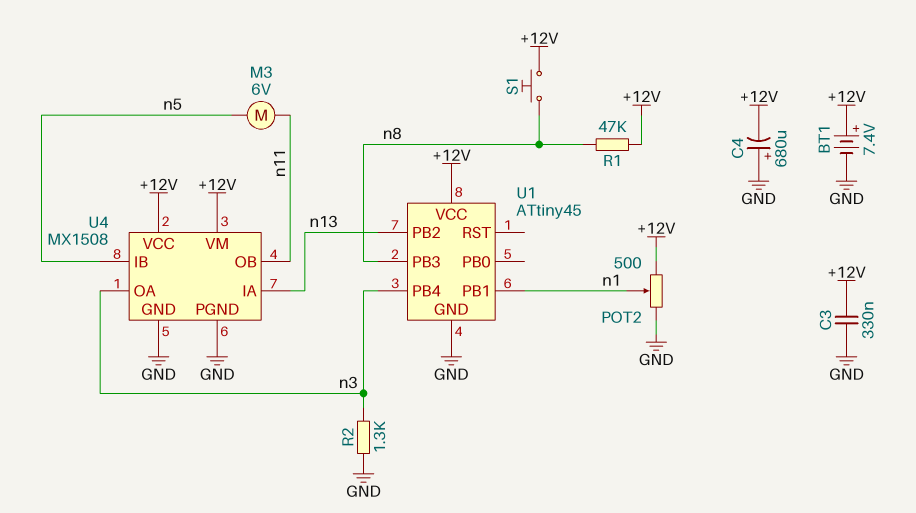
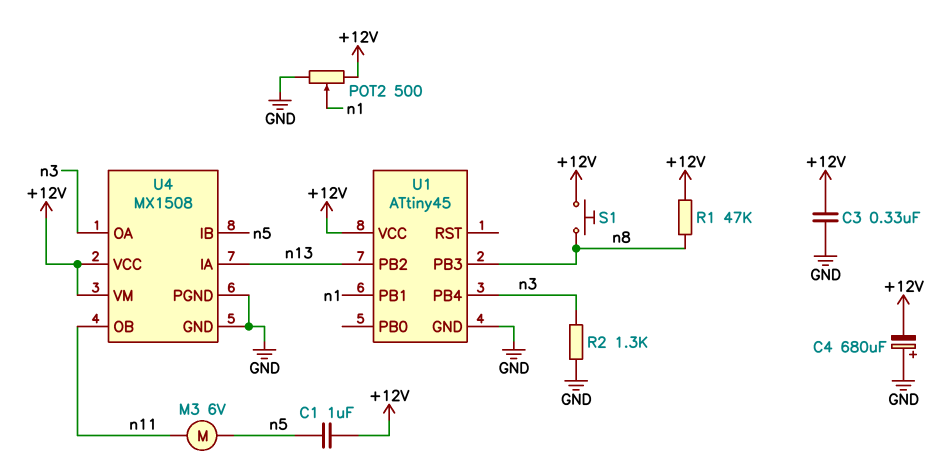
BT1: 7.4V (plus +12V, minus GND) -> none
C1: none -> 1uF (+12V, n5)

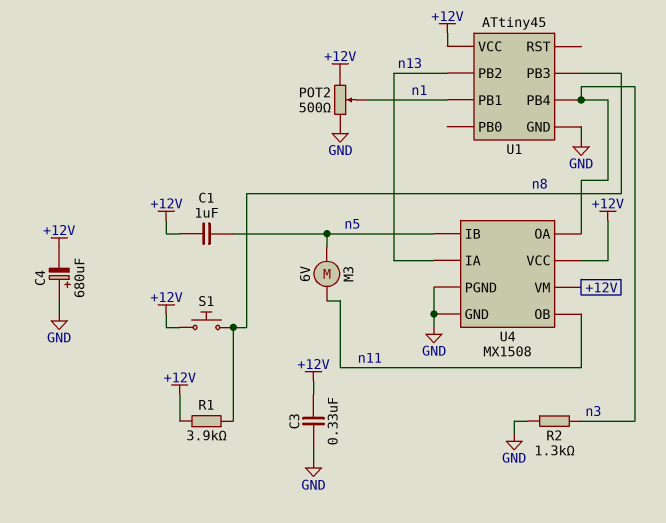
R1: 47k (+12V, n8) -> 3.9k (+12V, n8)

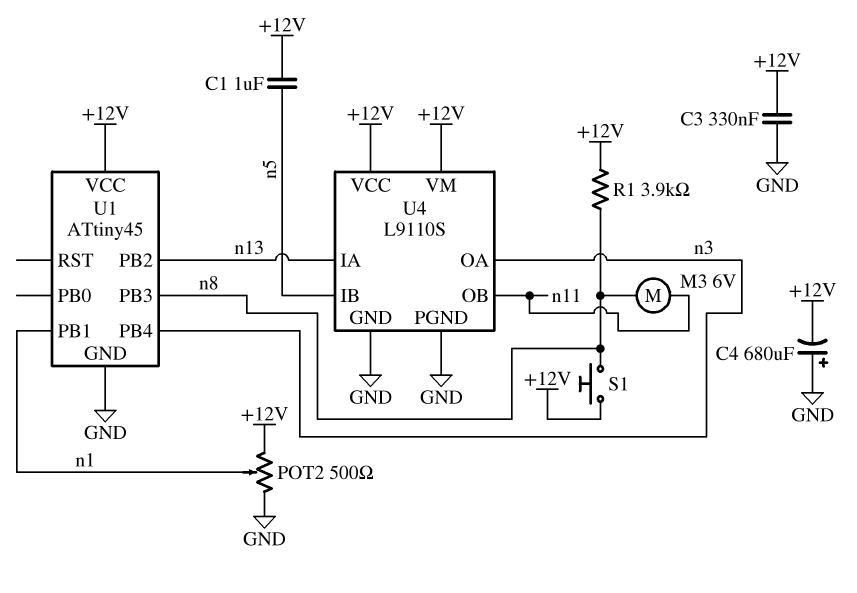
M3: motor 6V (n5, n11) -> motor 6V (n8, n11)
R2: 1.3k (GND, n3) -> none
U4: MX1508 -> L9110S

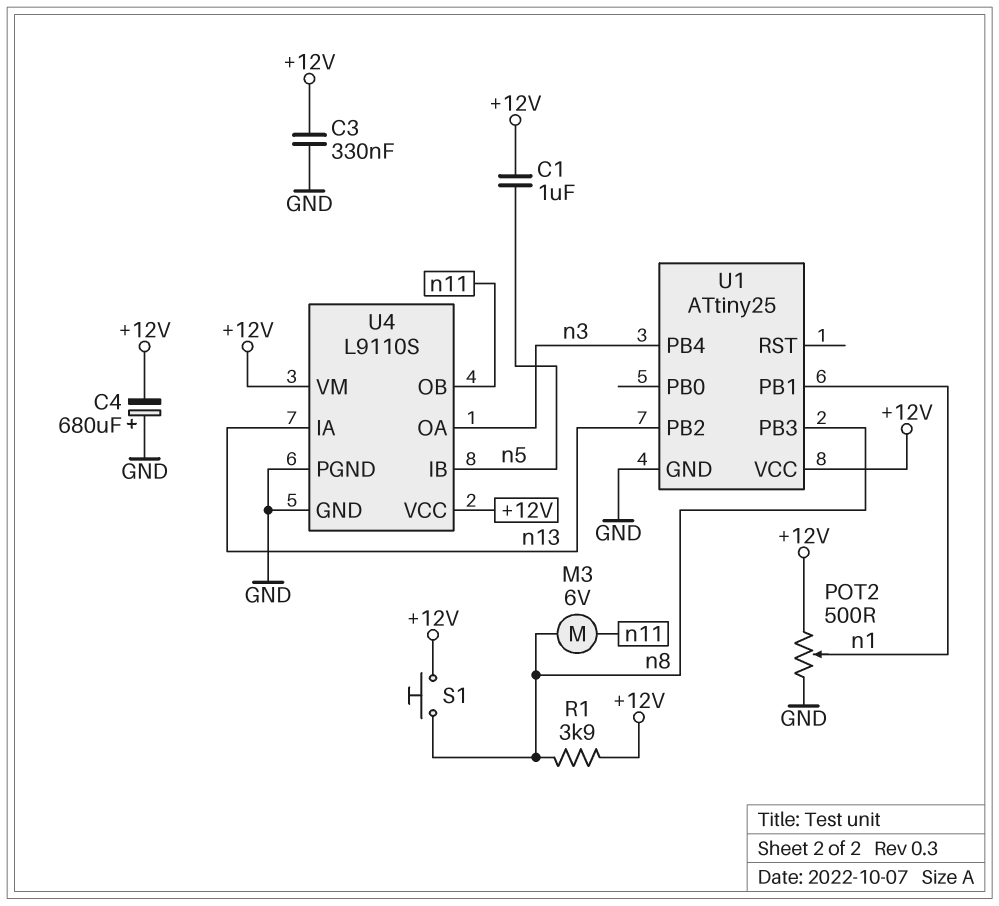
U1: ATtiny45 -> ATtiny25

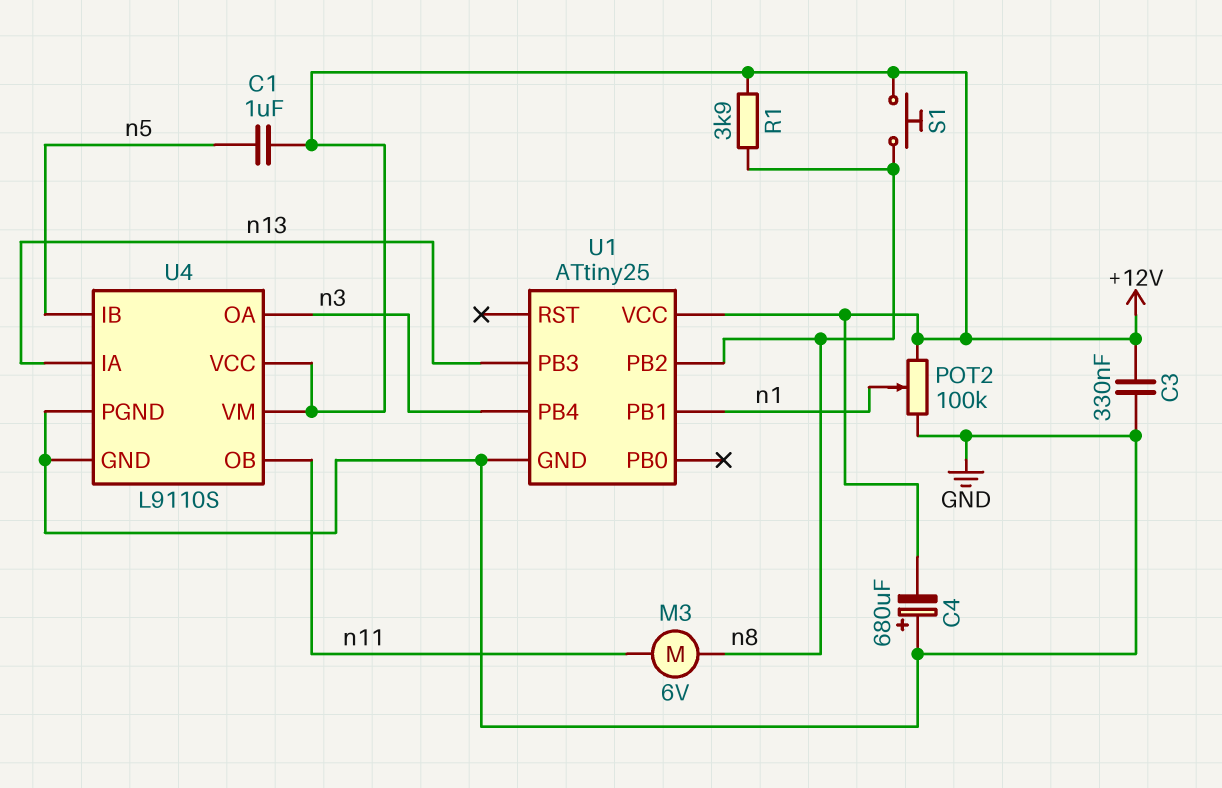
POT2: 500 (+12V, GND, wiper n1) -> 100k (+12V, GND, wiper n1)
U1 pin PB2: n13 -> n8
U1 pin PB3: n8 -> n13

